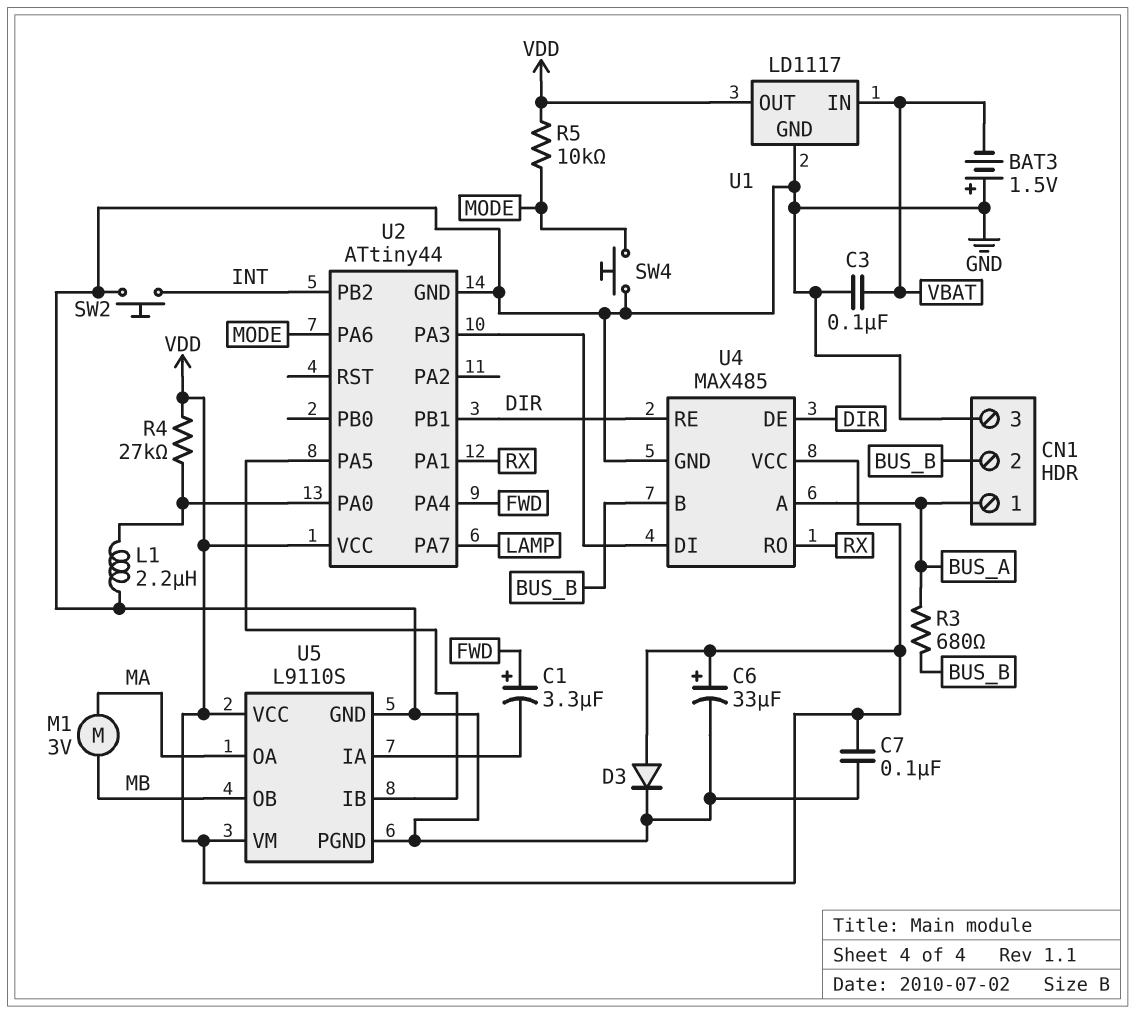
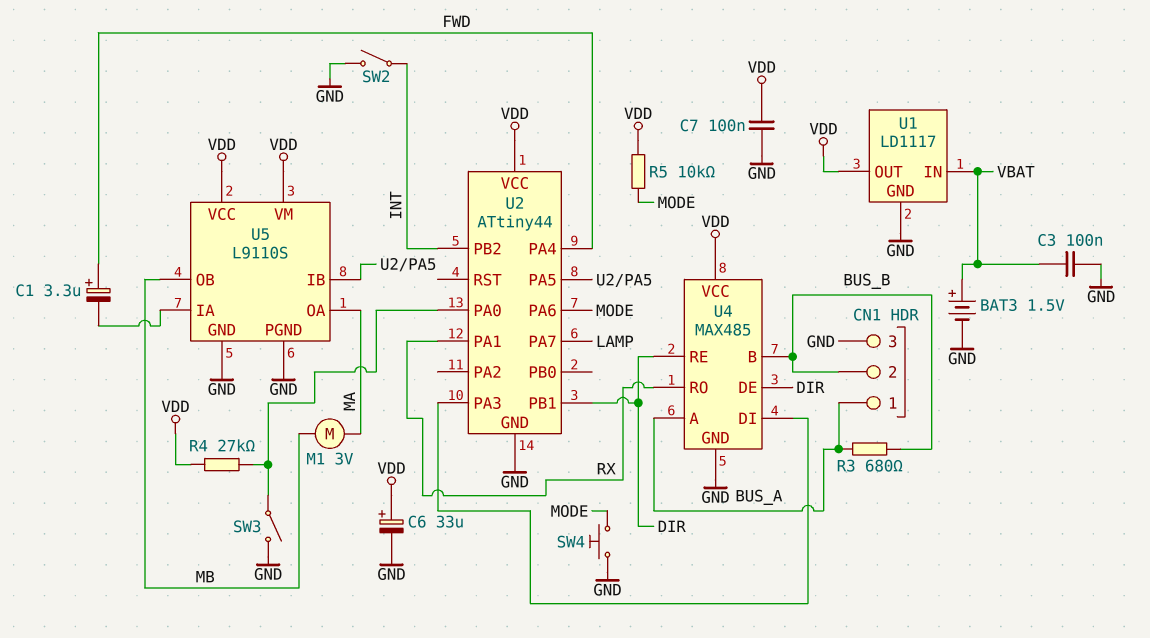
BAT3: 1.5V (plus GND, minus VBAT) -> 1.5V (plus VBAT, minus GND)
D3: diode (A VDD, K GND) -> none
L1: 2.2uH (GND, U2/PA0) -> none
SW2: button (GND, INT) -> switch (GND, INT)
SW3: none -> switch (GND, U2/PA0)

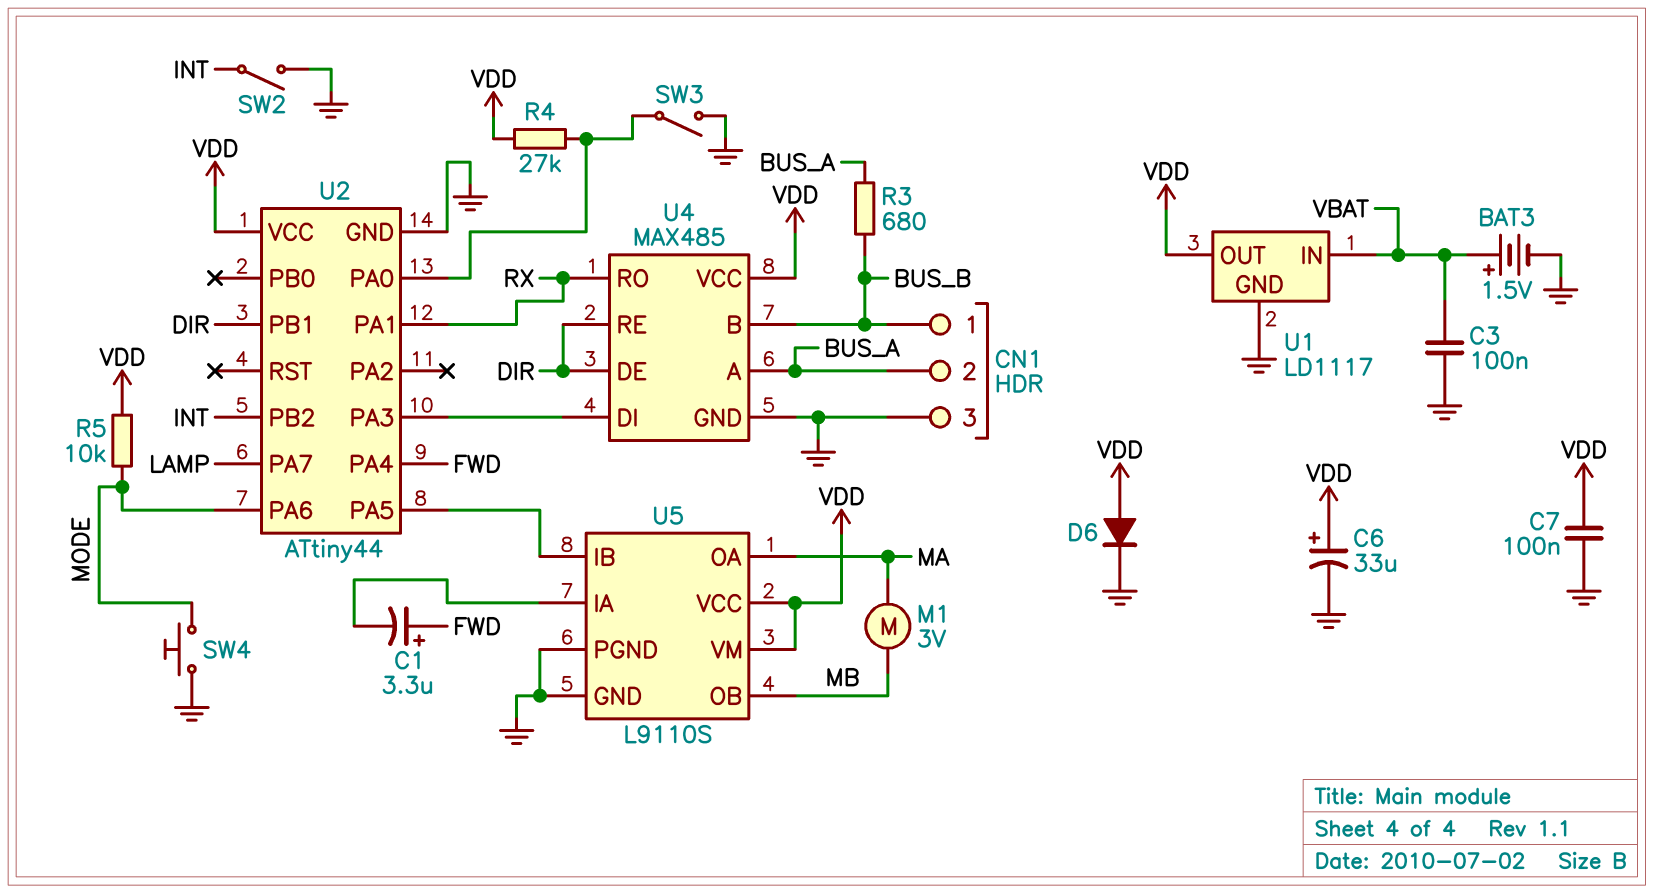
CN1 pin 1: BUS_A -> BUS_B
CN1 pin 2: BUS_B -> BUS_A
D6: none -> diode (A VDD, K GND)

